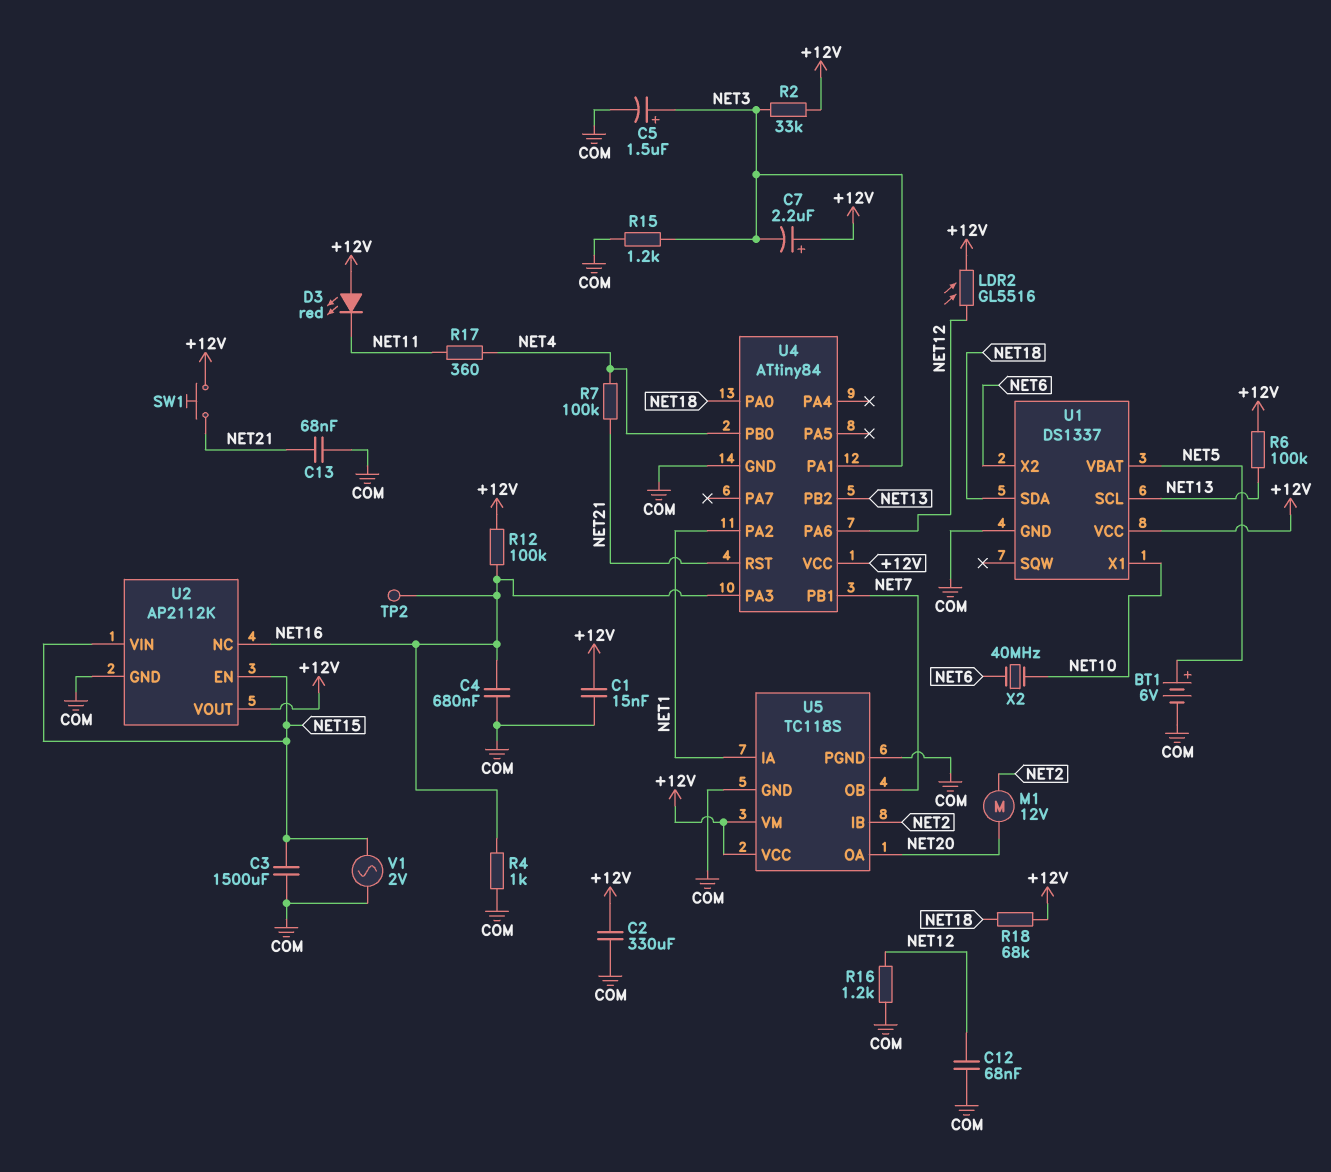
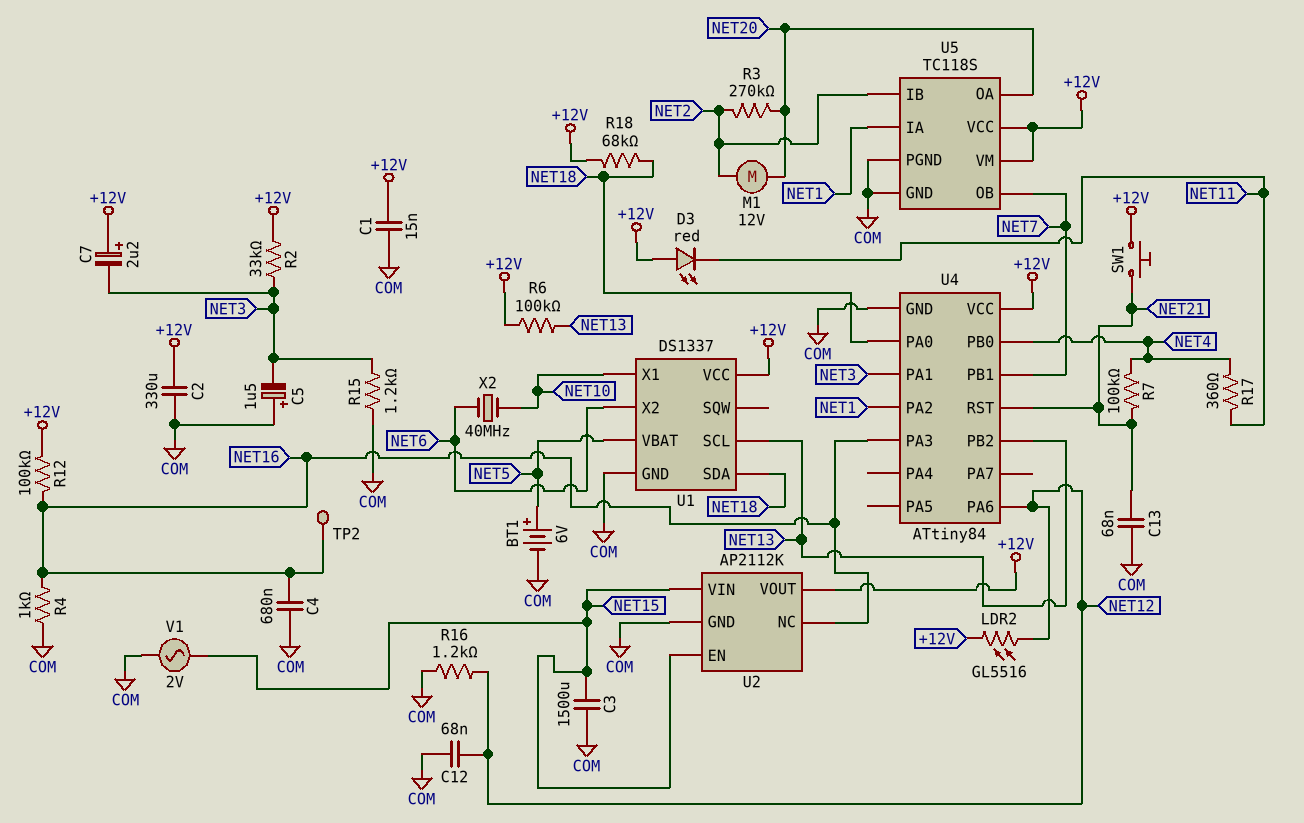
C5: 1.5uF (plus NET3, minus COM) -> 1.5uF (plus COM, minus NET3)
R3: none -> 270k (NET2, NET20)

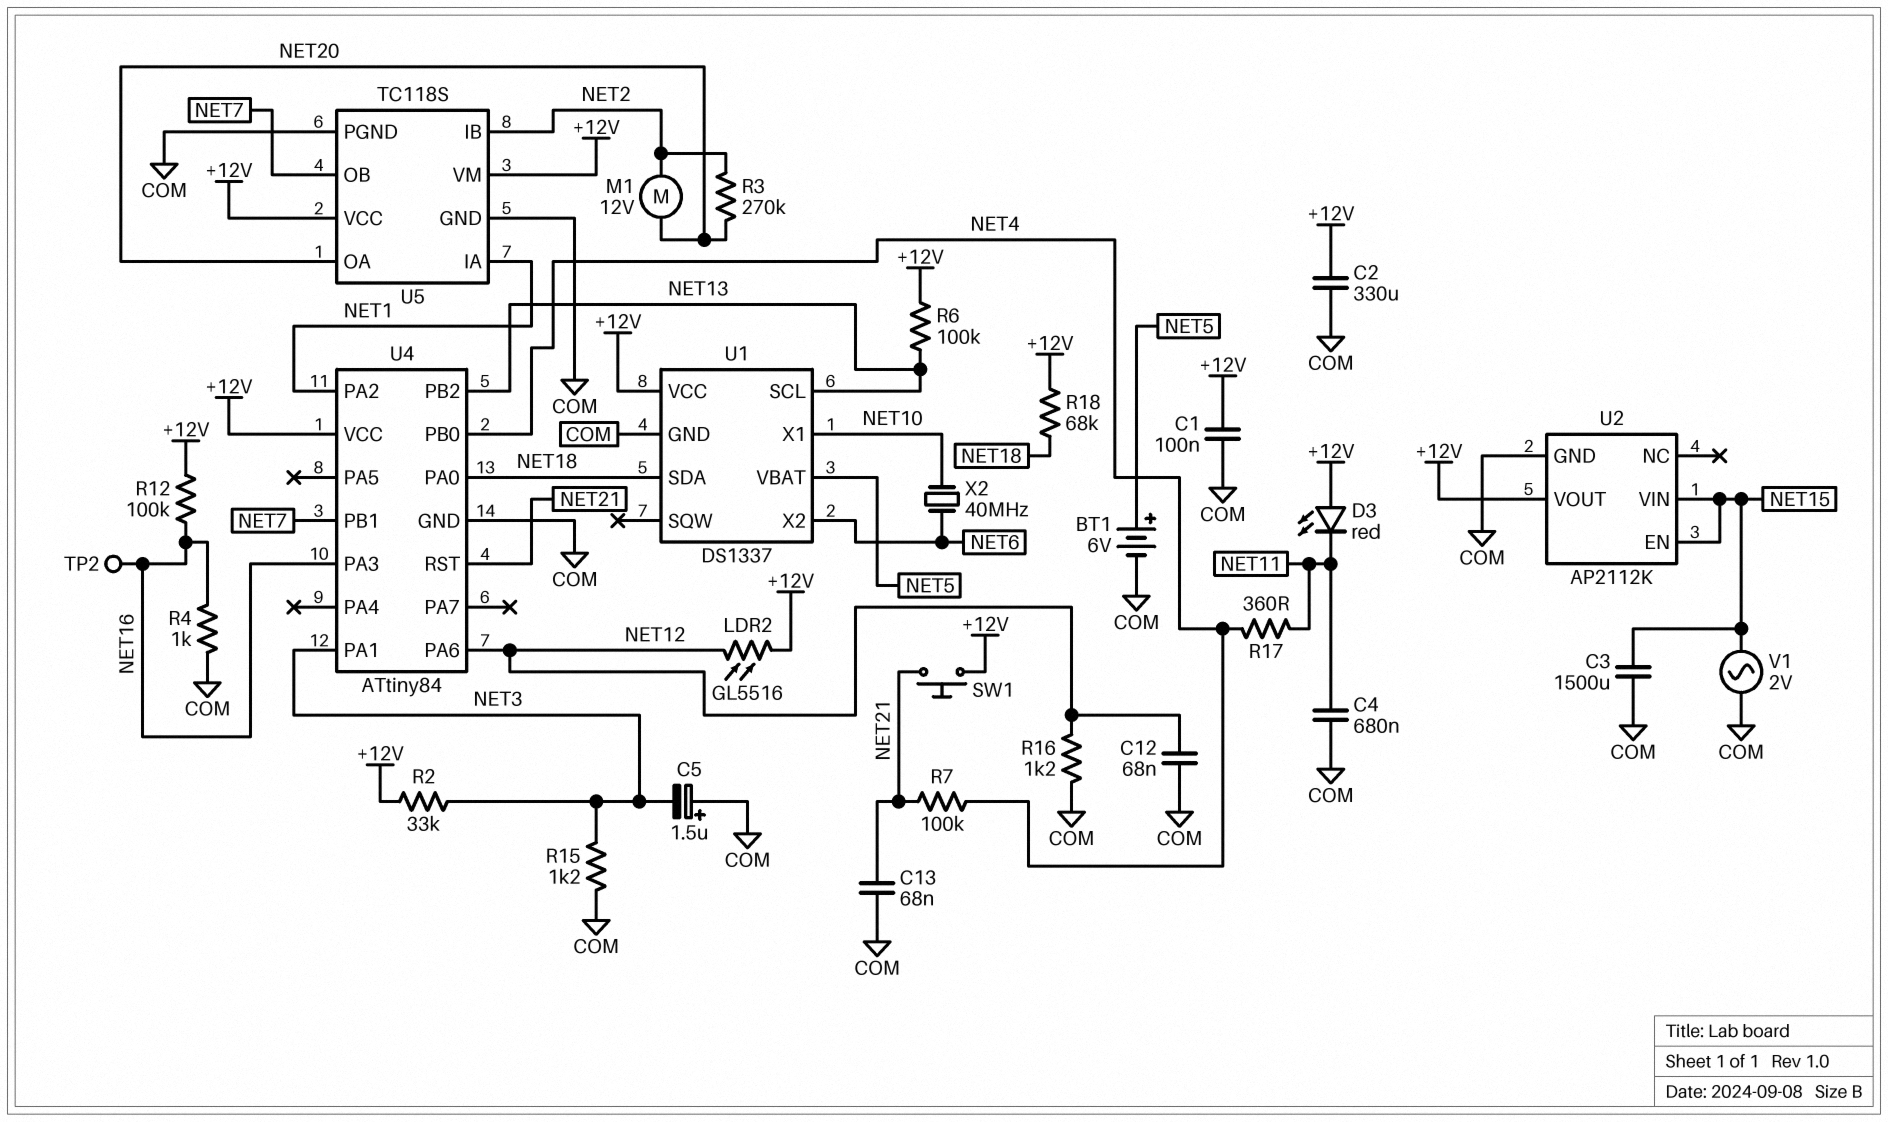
C1: 15nF (+12V, COM) -> 100nF (+12V, COM)
C4: 680nF (COM, NET16) -> 680nF (COM, NET11)
C7: 2.2uF (plus +12V, minus NET3) -> none
U2 pin NC: NET16 -> none

